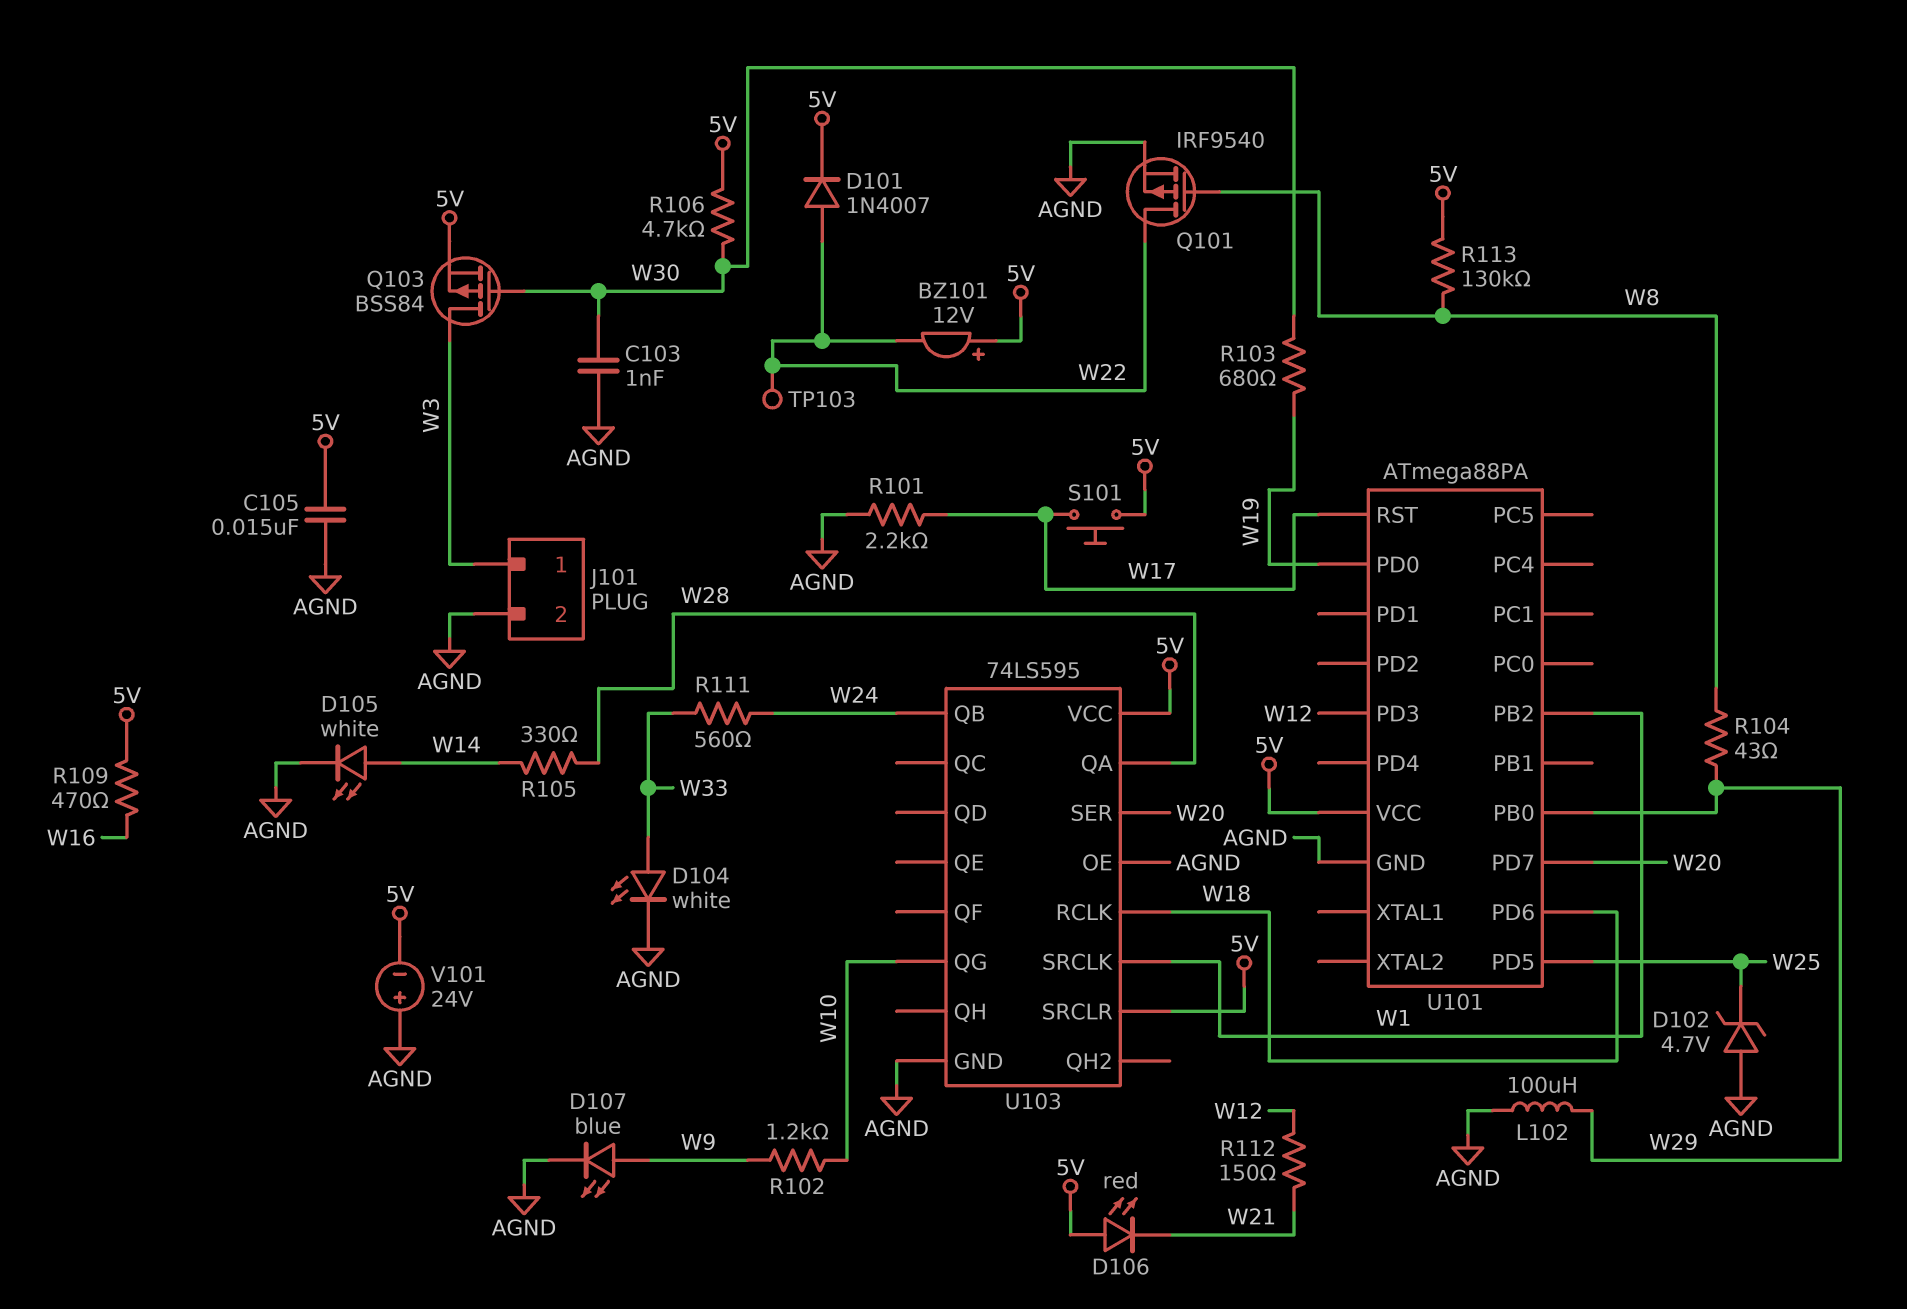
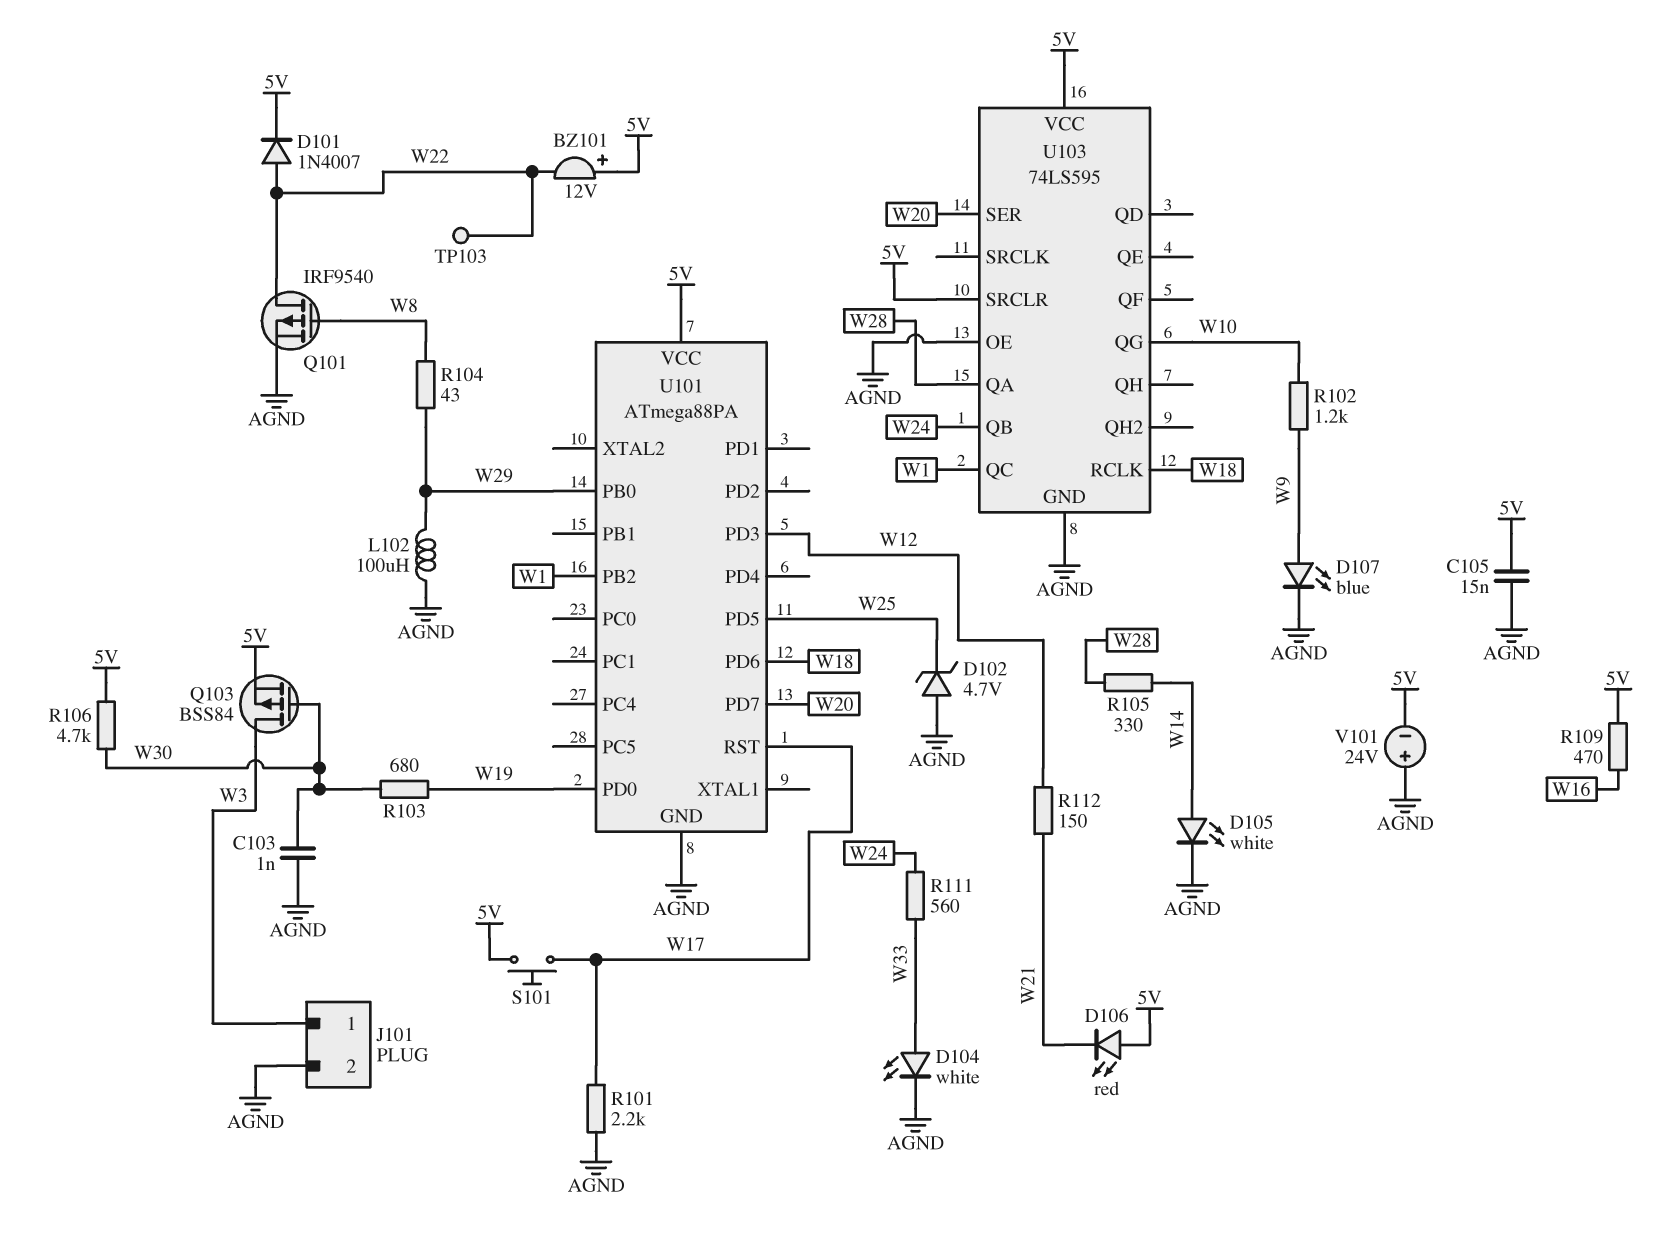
R113: 130k (5V, W8) -> none
U103 pin QC: none -> W1
U103 pin SRCLK: W1 -> none

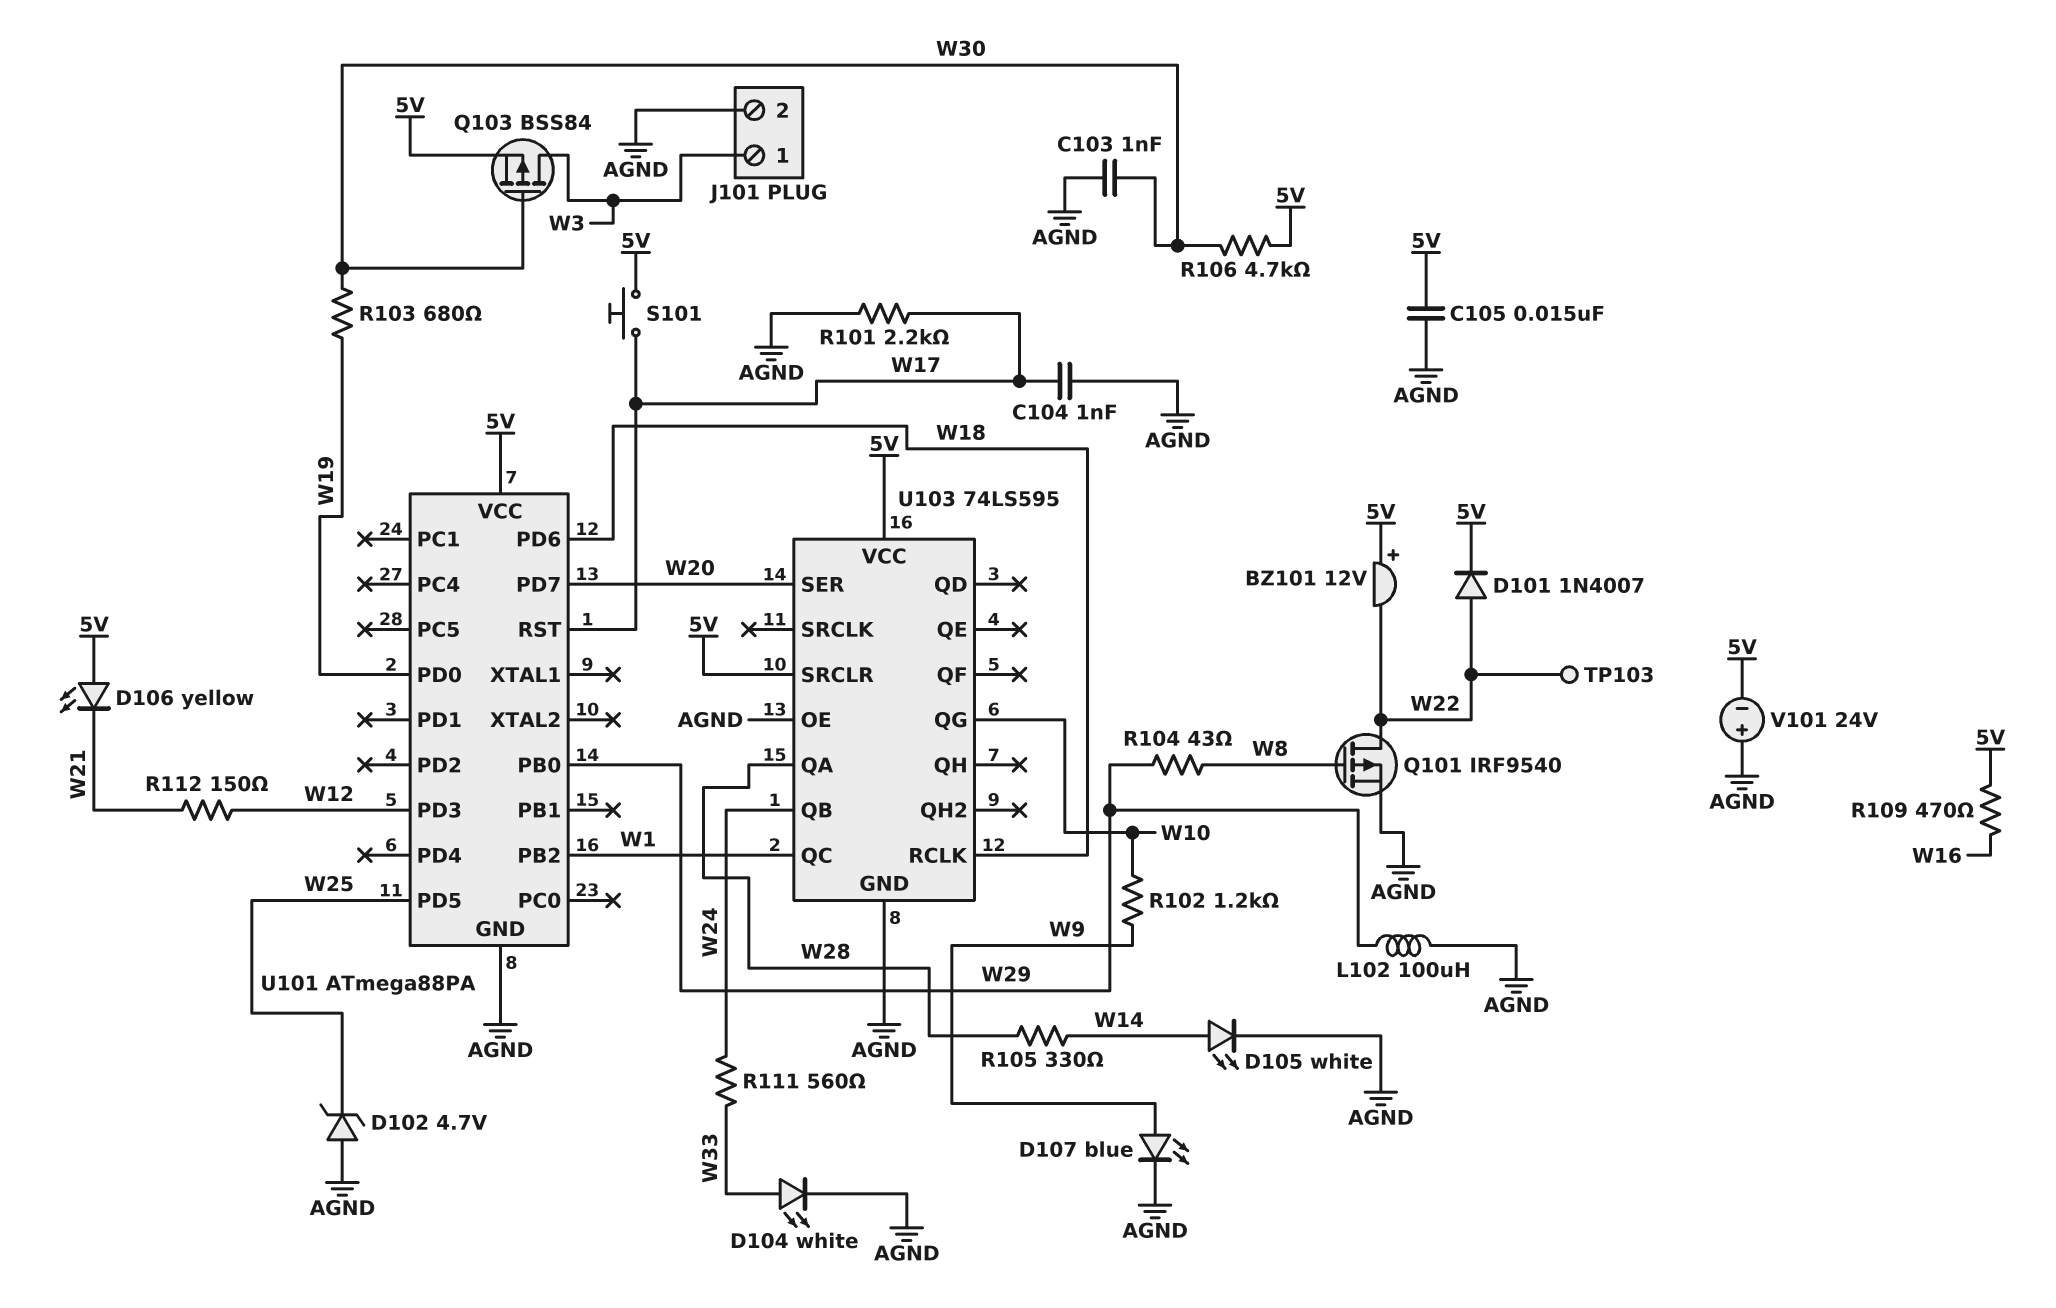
C104: none -> 1nF (AGND, W17)
D106: LED red (A 5V, K W21) -> LED yellow (A 5V, K W21)

